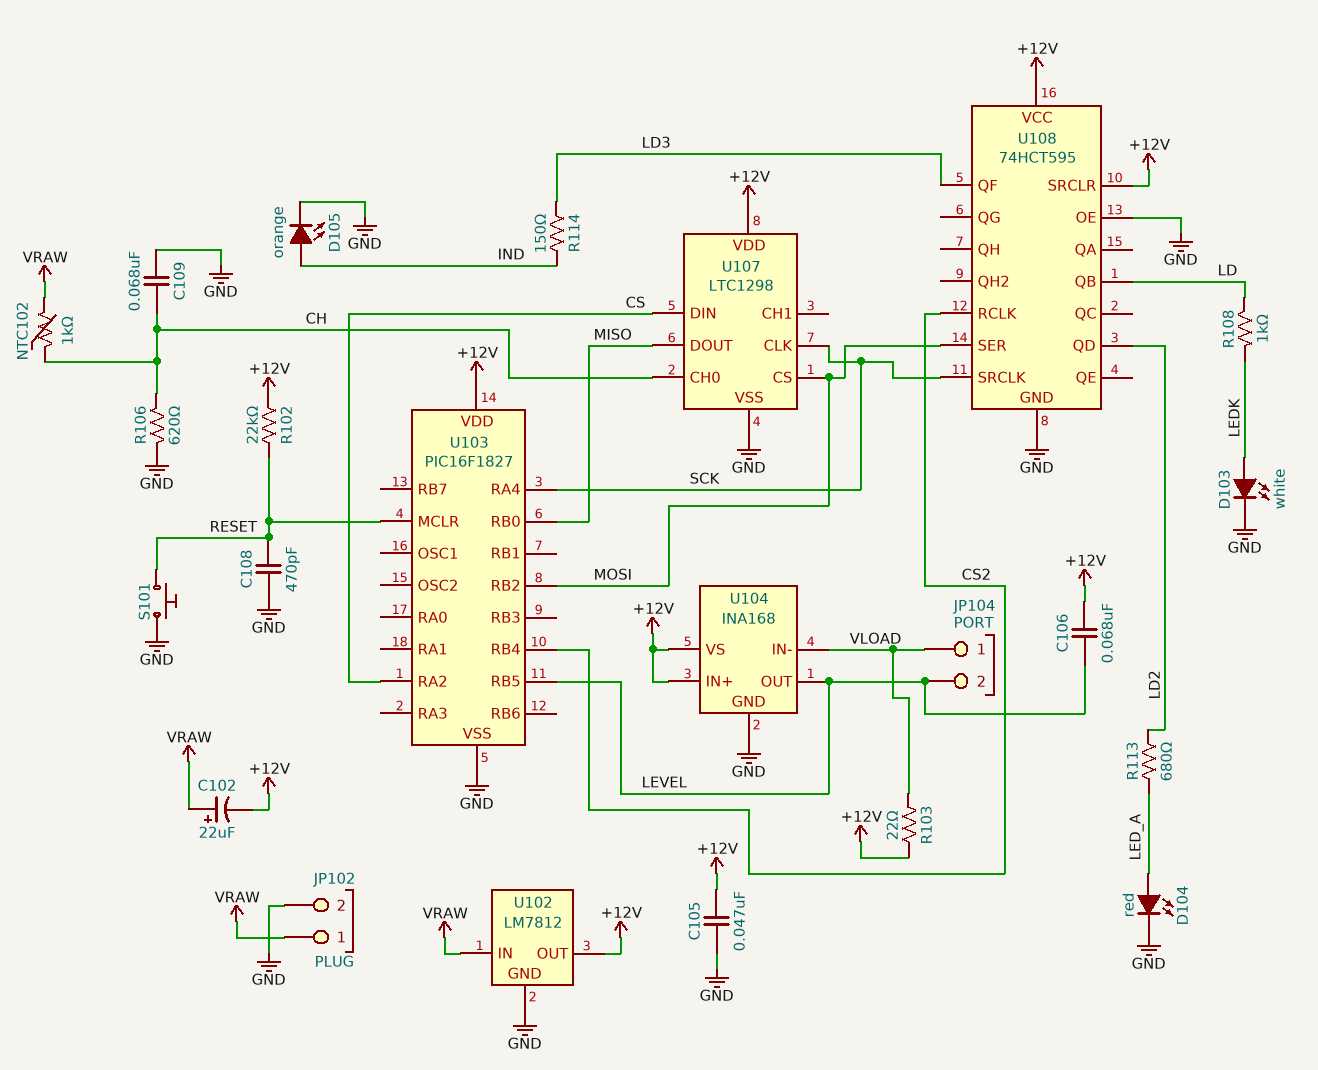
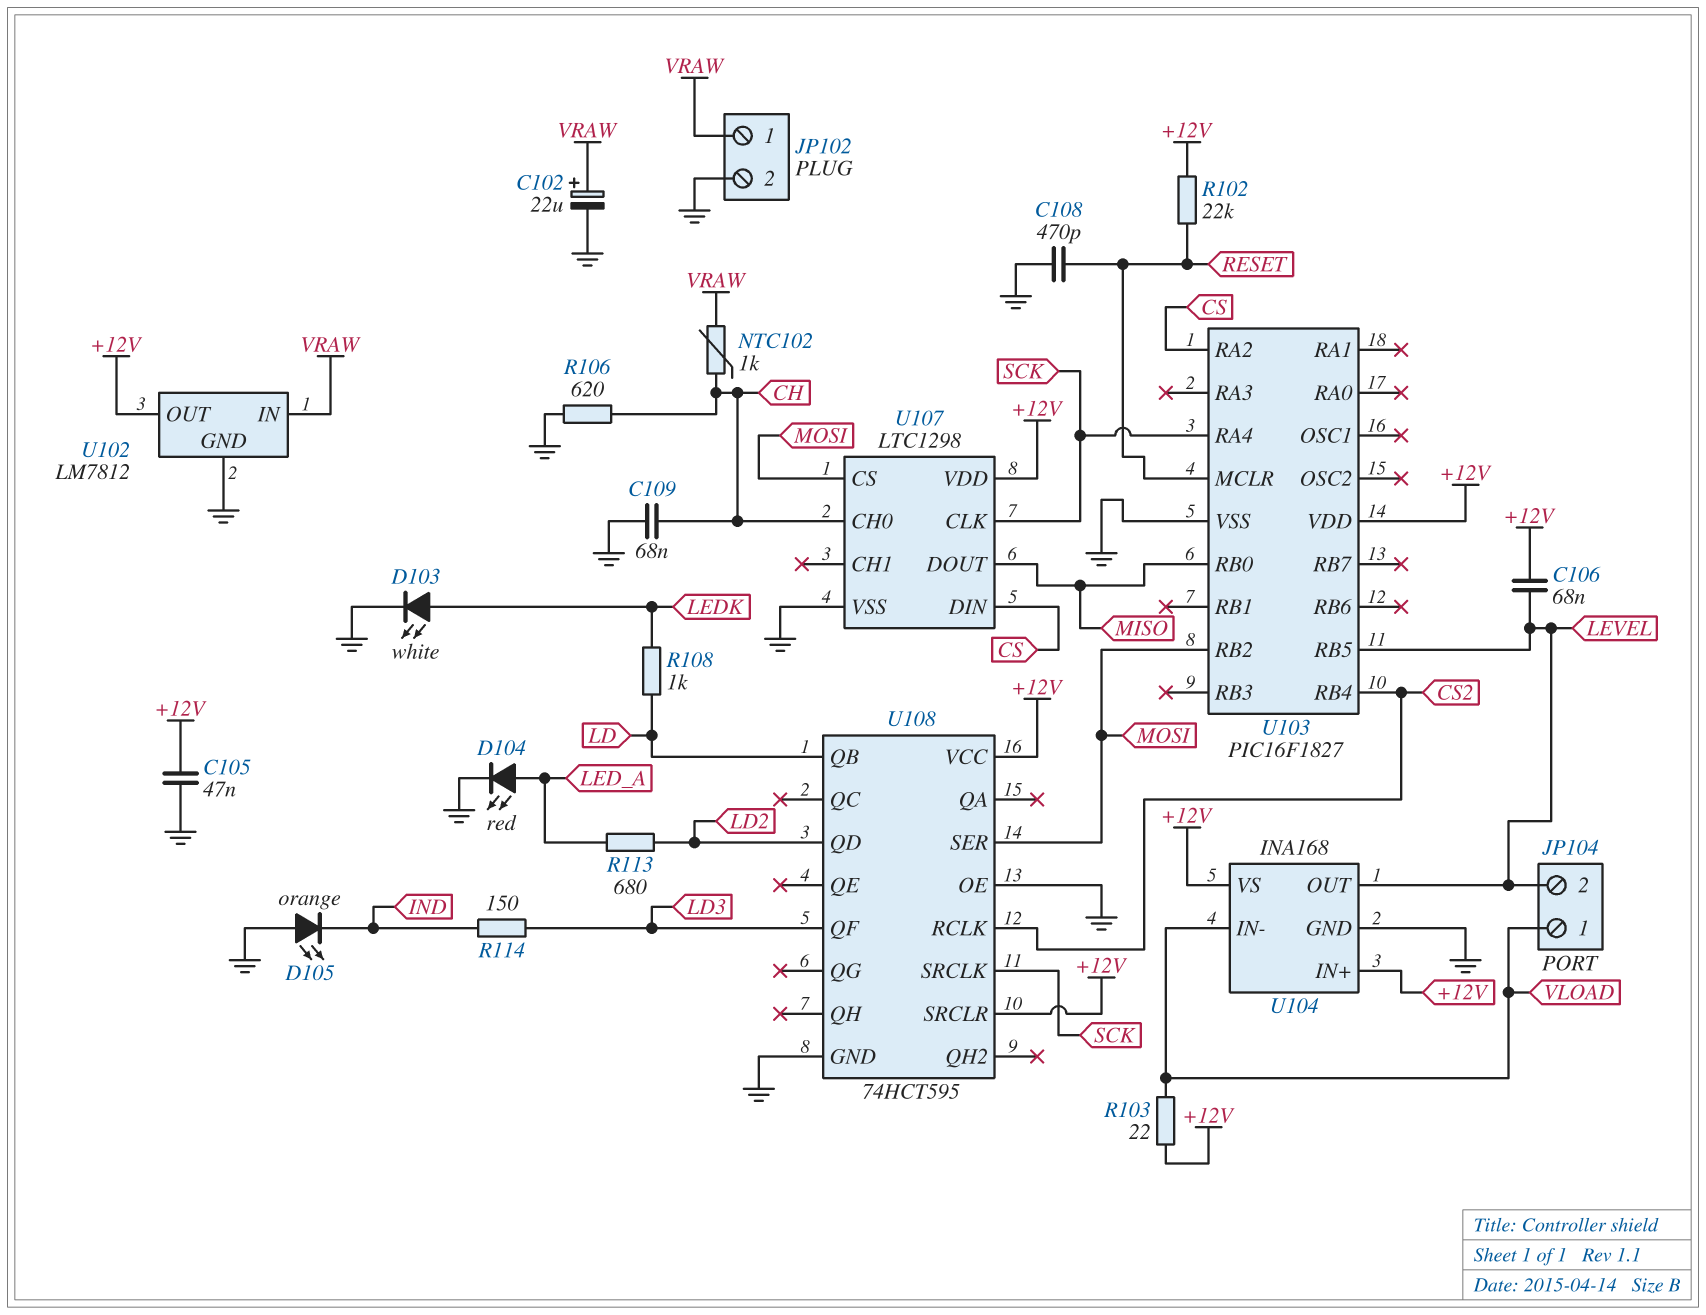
C102: 22uF (plus VRAW, minus +12V) -> 22uF (plus VRAW, minus GND)
D105: LED orange (A IND, K GND) -> LED orange (A GND, K IND)
S101: button (GND, RESET) -> none

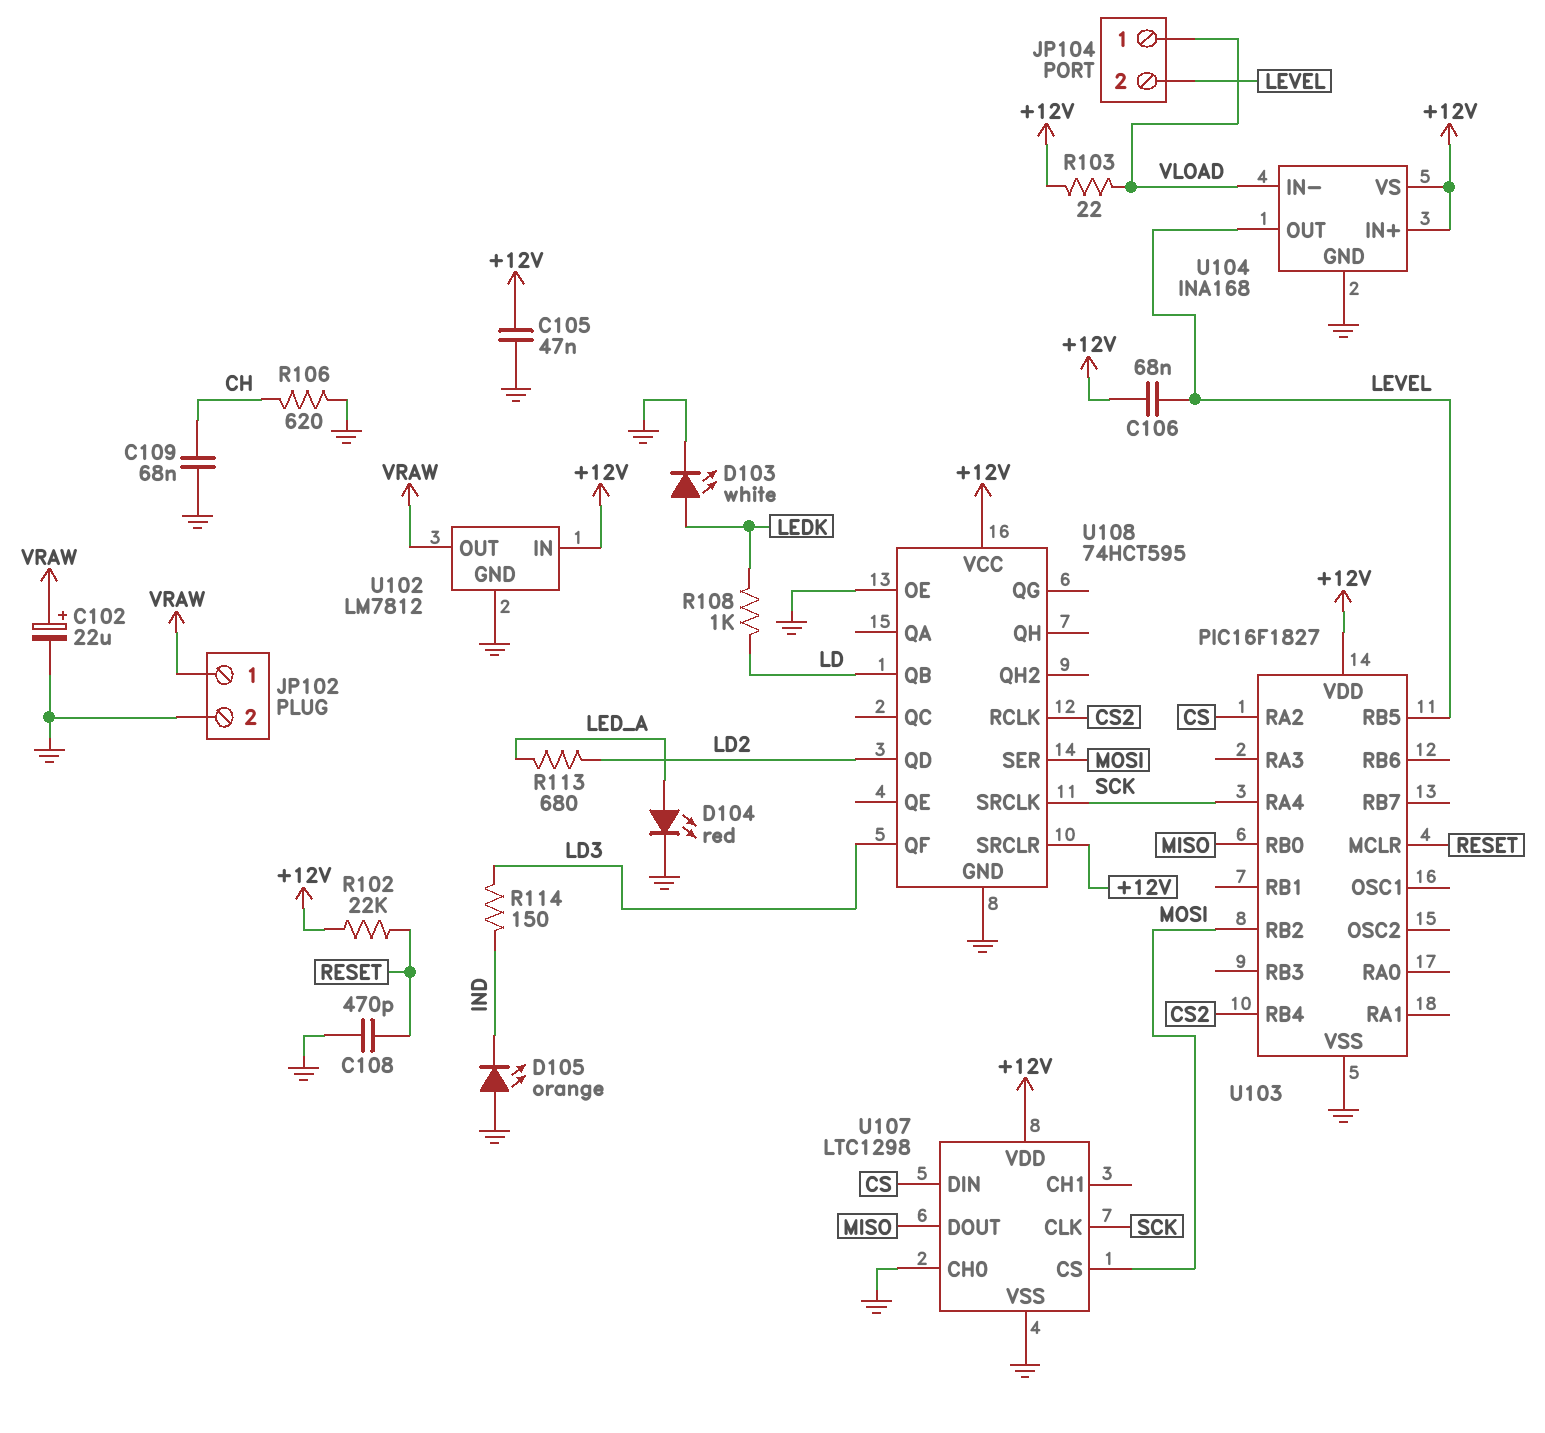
NTC102: 1k (CH, VRAW) -> none
U102 pin IN: VRAW -> +12V
U102 pin OUT: +12V -> VRAW
U107 pin CH0: CH -> GND

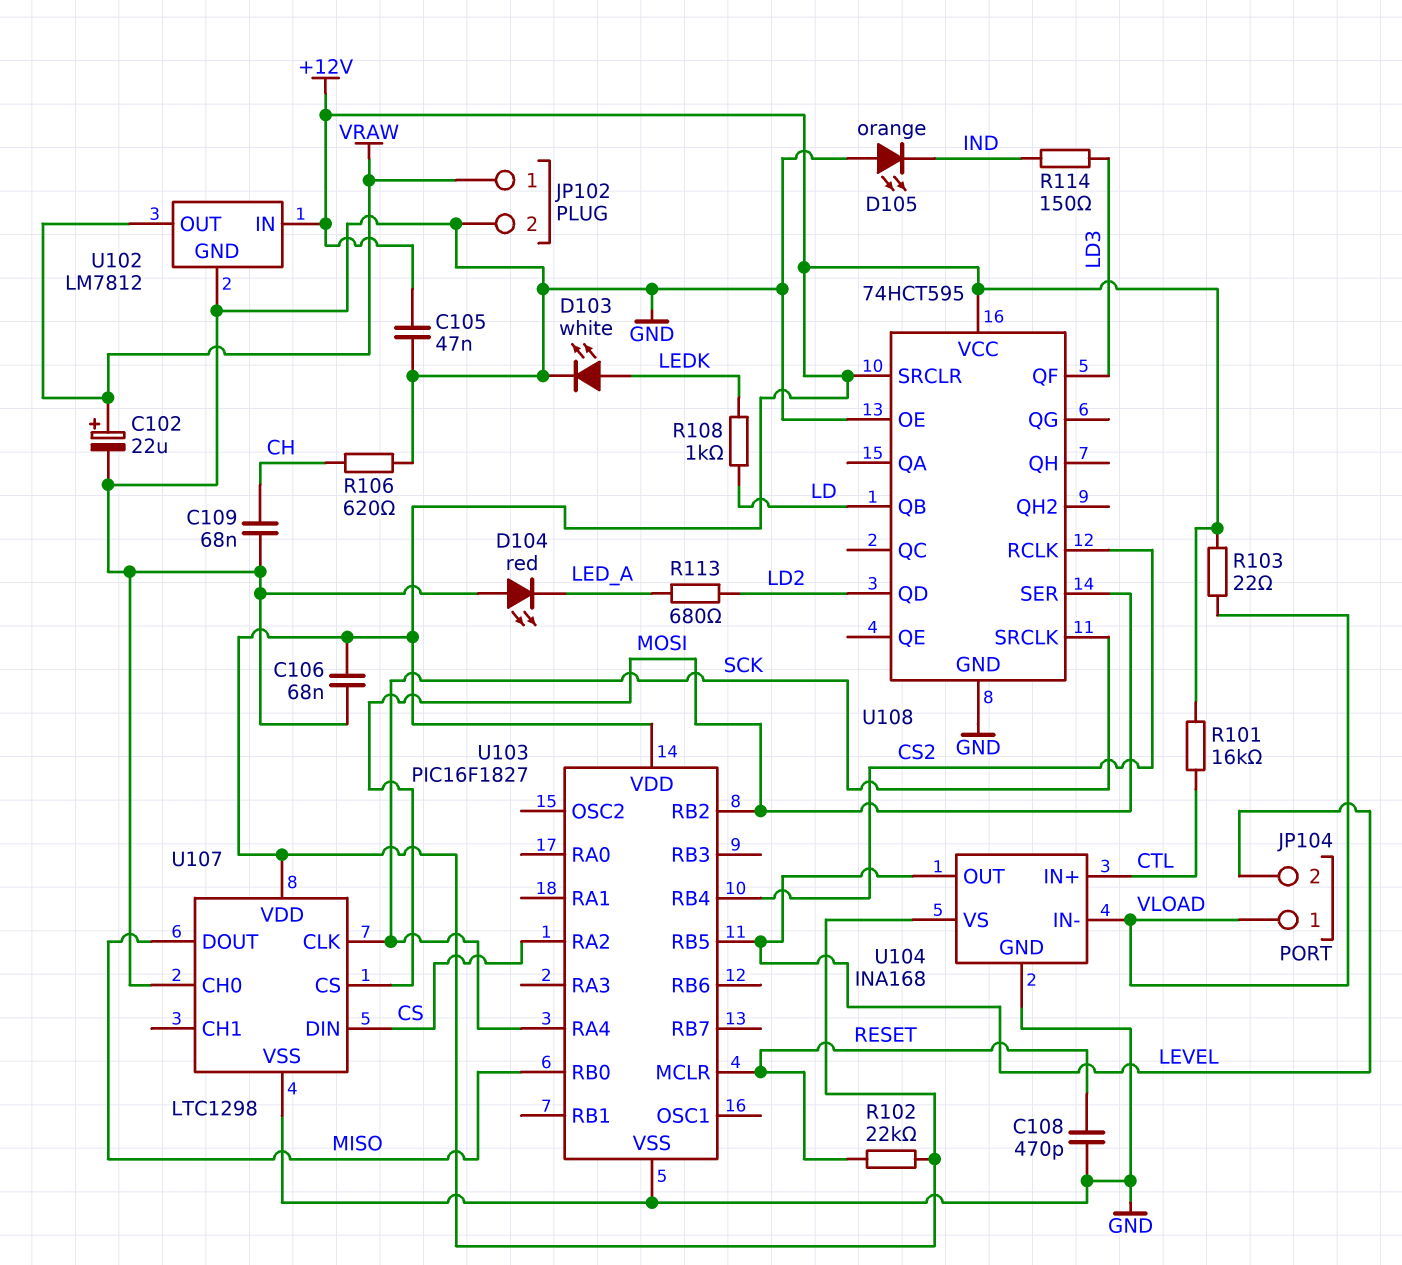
C106: 68nF (+12V, LEVEL) -> 68nF (+12V, GND)
D104: LED red (A LED_A, K GND) -> LED red (A GND, K LED_A)
R101: none -> 16k (+12V, CTL)
U104 pin IN+: +12V -> CTL

